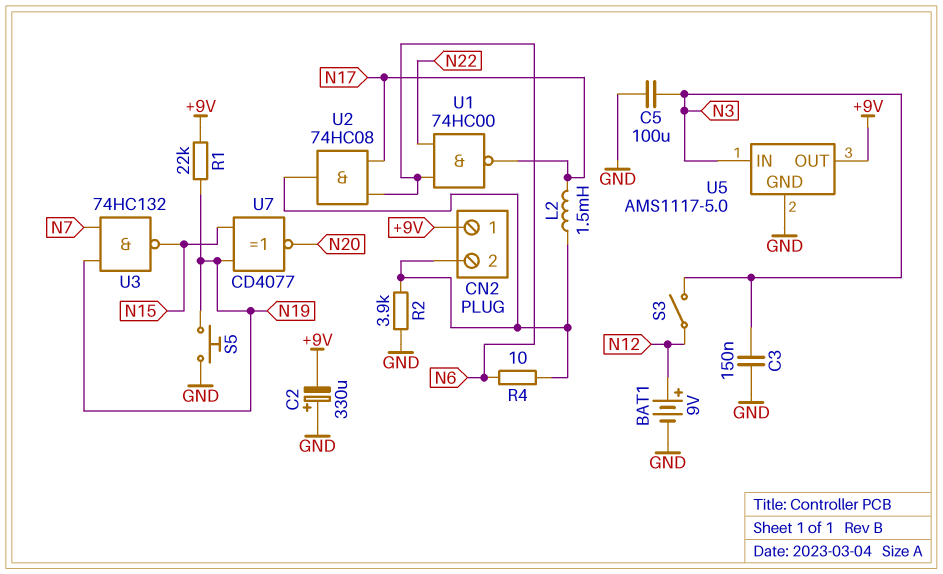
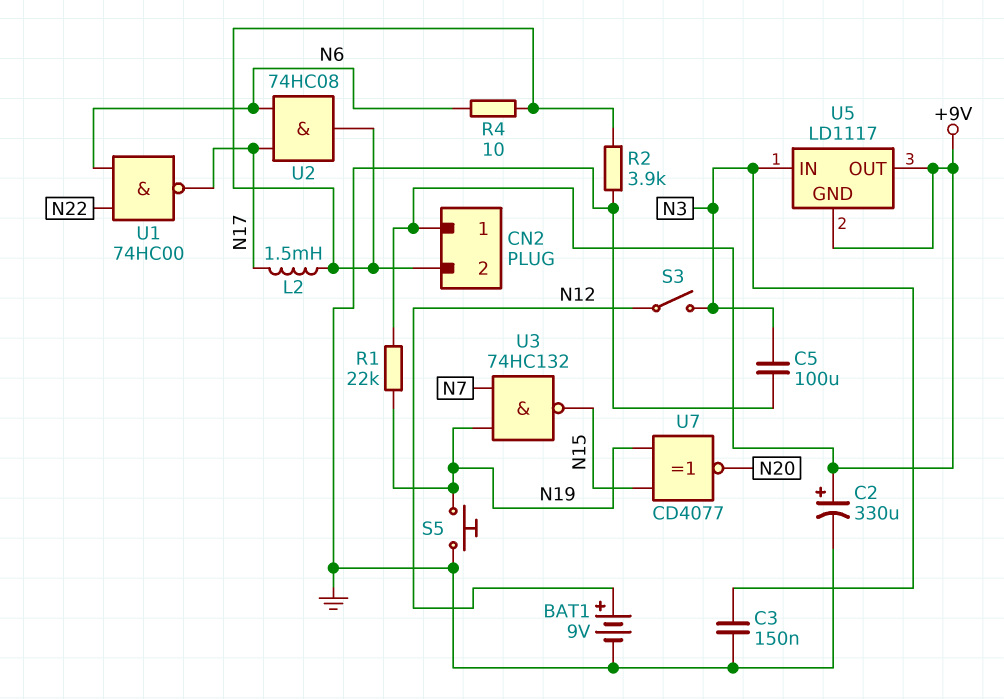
C2: 330uF (plus GND, minus +9V) -> 330uF (plus +9V, minus GND)
U5: AMS1117-5.0 -> LD1117
U5 pin GND: GND -> +9V

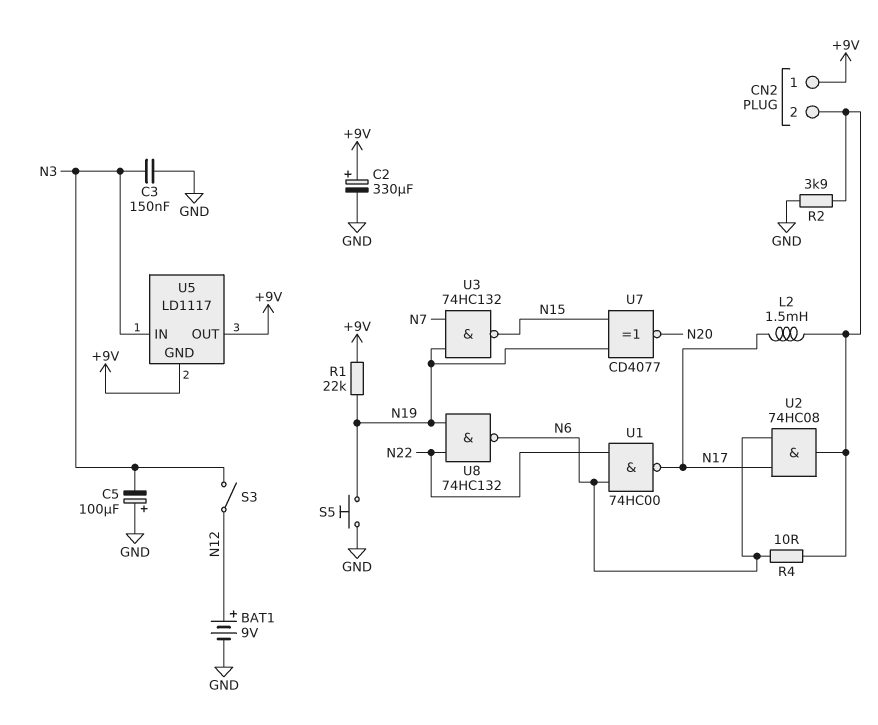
C5: 100uF (GND, N3) -> 100uF (plus GND, minus N3)
U8: none -> NAND 74HC132 (in N19, in N22, out N6)

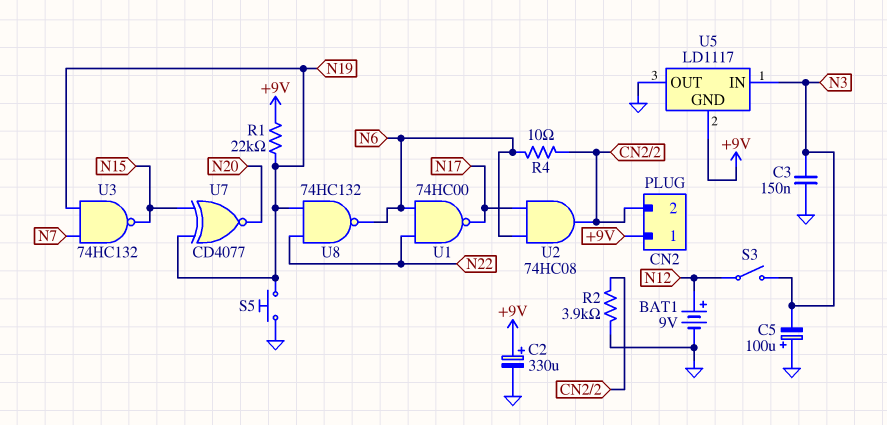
L2: 1.5mH (CN2/2, N17) -> none
U5 pin OUT: +9V -> GND

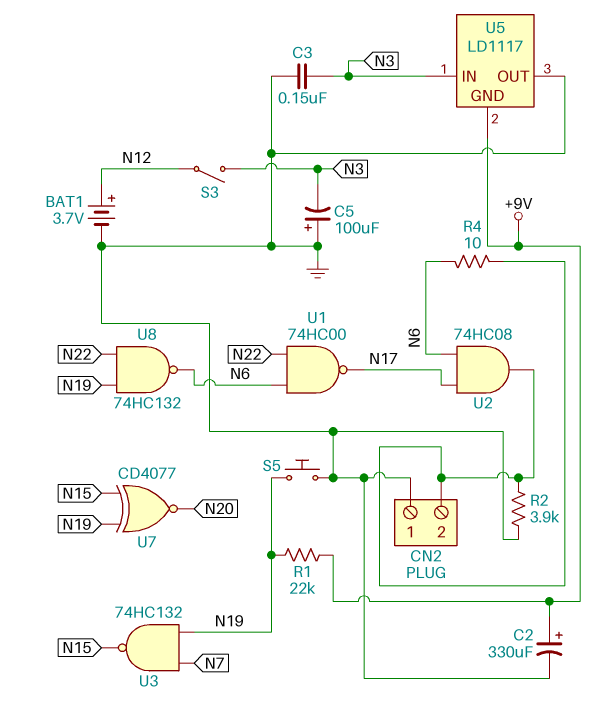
BAT1: 9V (plus N12, minus GND) -> 3.7V (plus N12, minus GND)
CN2 pin 1: +9V -> GND

